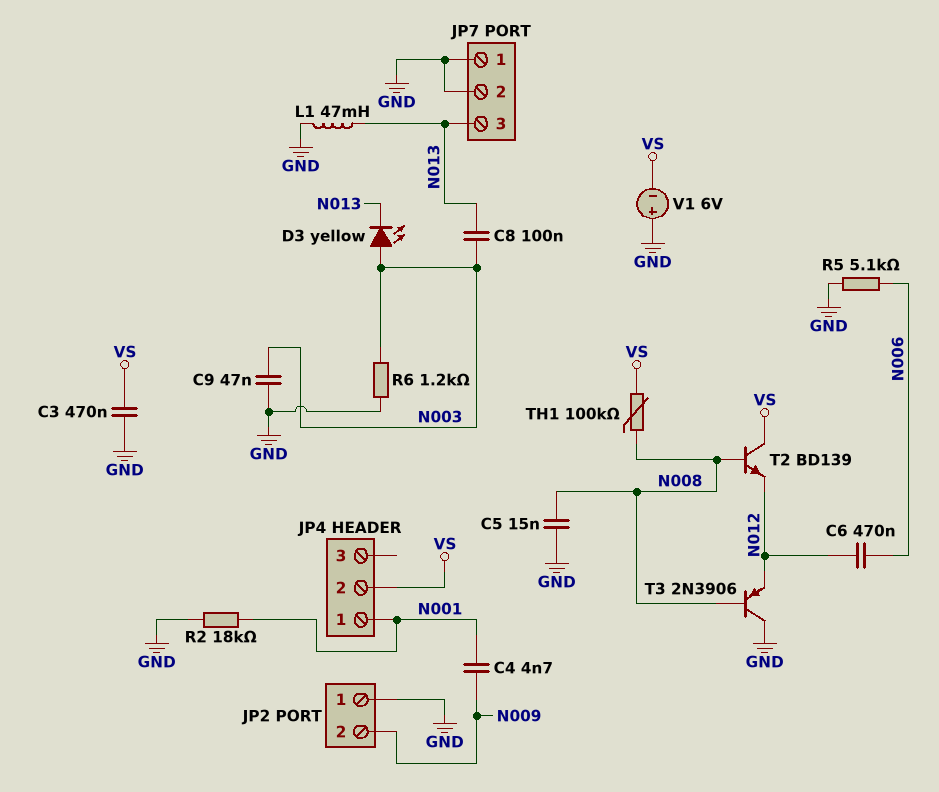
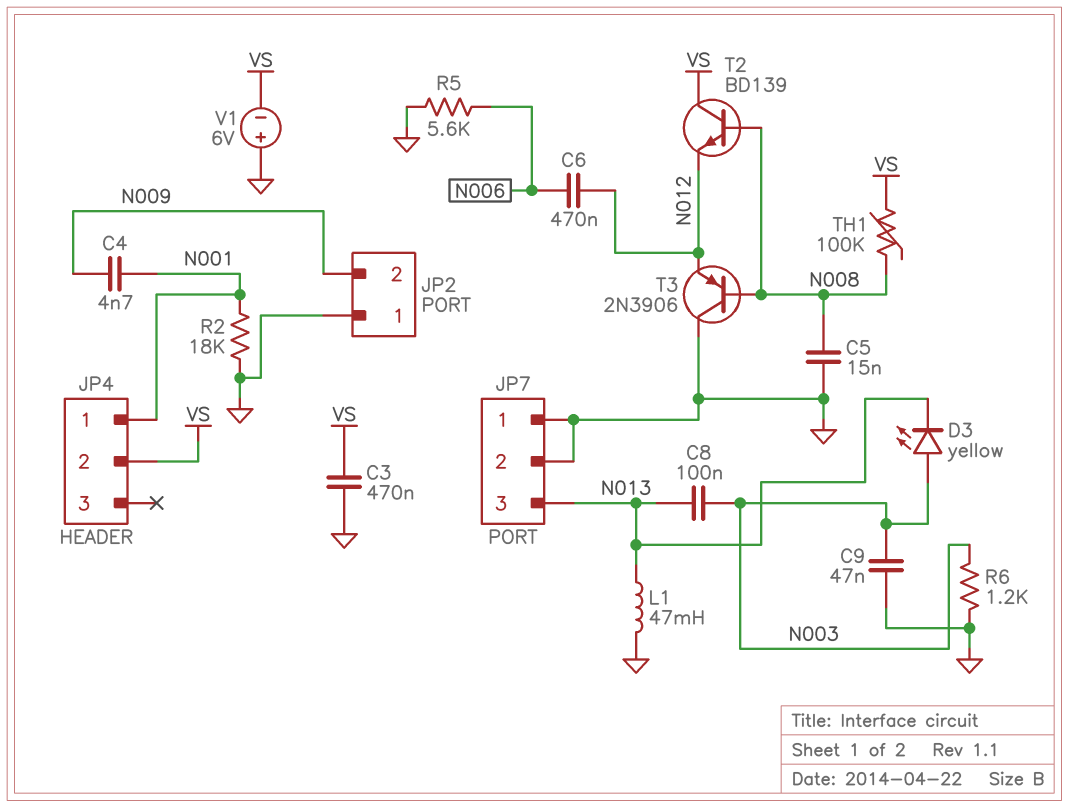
R5: 5.1k (GND, N006) -> 5.6k (GND, N006)

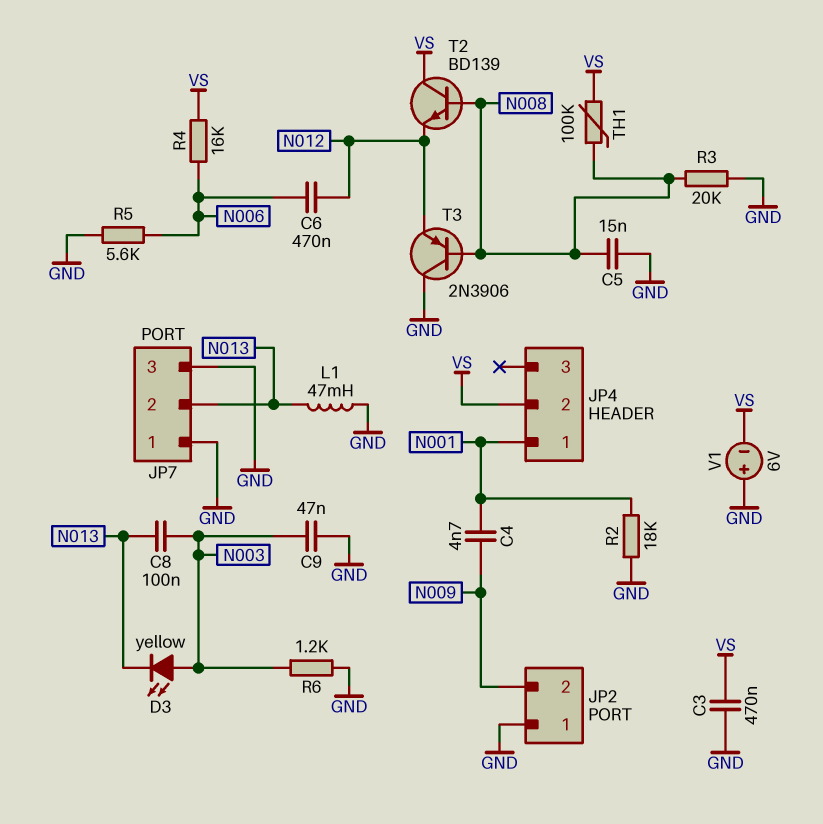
JP7 pin 2: GND -> N013
JP7 pin 3: N013 -> GND
R3: none -> 20k (GND, N008)
R4: none -> 16k (N006, VS)

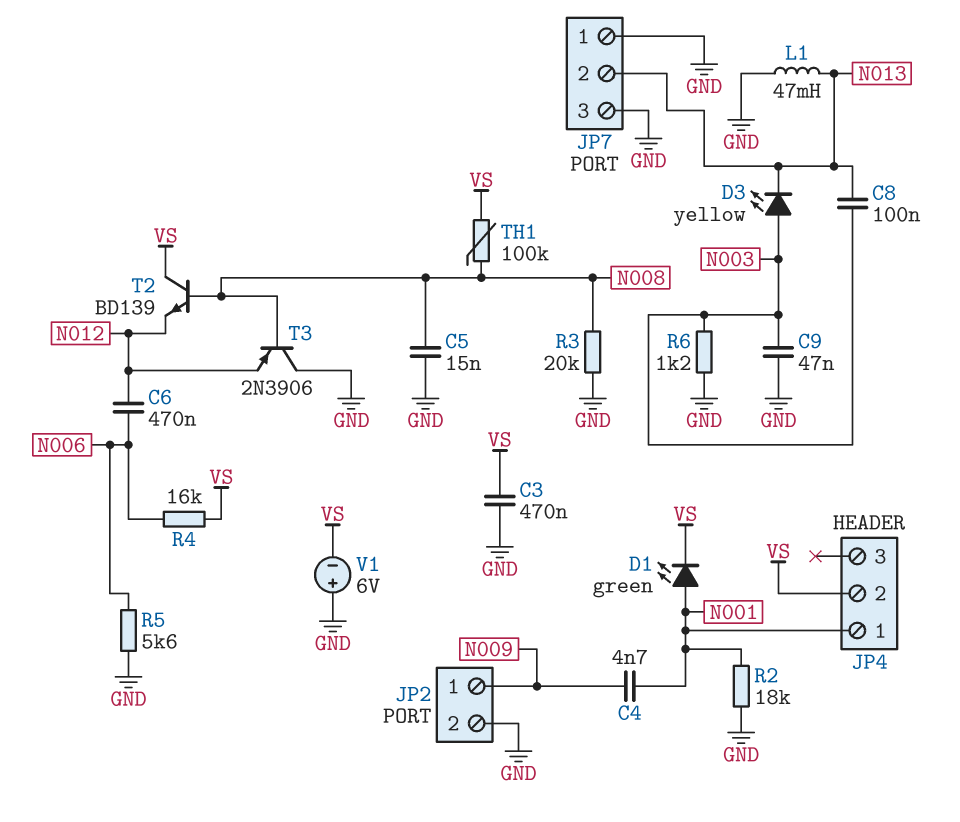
D1: none -> LED green (A N001, K VS)
JP2 pin 1: GND -> N009
JP2 pin 2: N009 -> GND

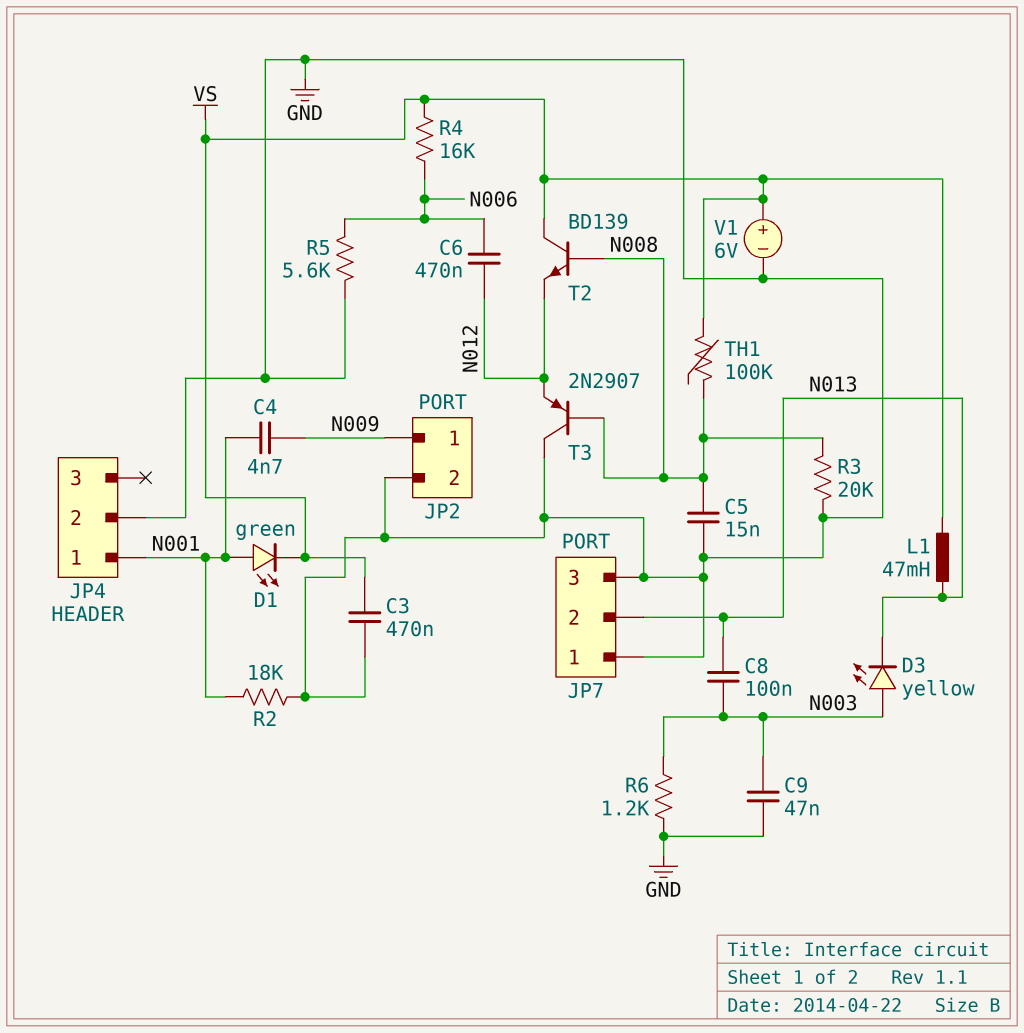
JP4 pin 2: VS -> GND
L1: 47mH (GND, N013) -> 47mH (N013, VS)
T3: PNP 2N3906 (B N008, C GND, E N012) -> PNP 2N2907 (B N008, C GND, E N012)
V1: 6V (plus GND, minus VS) -> 6V (plus VS, minus GND)

